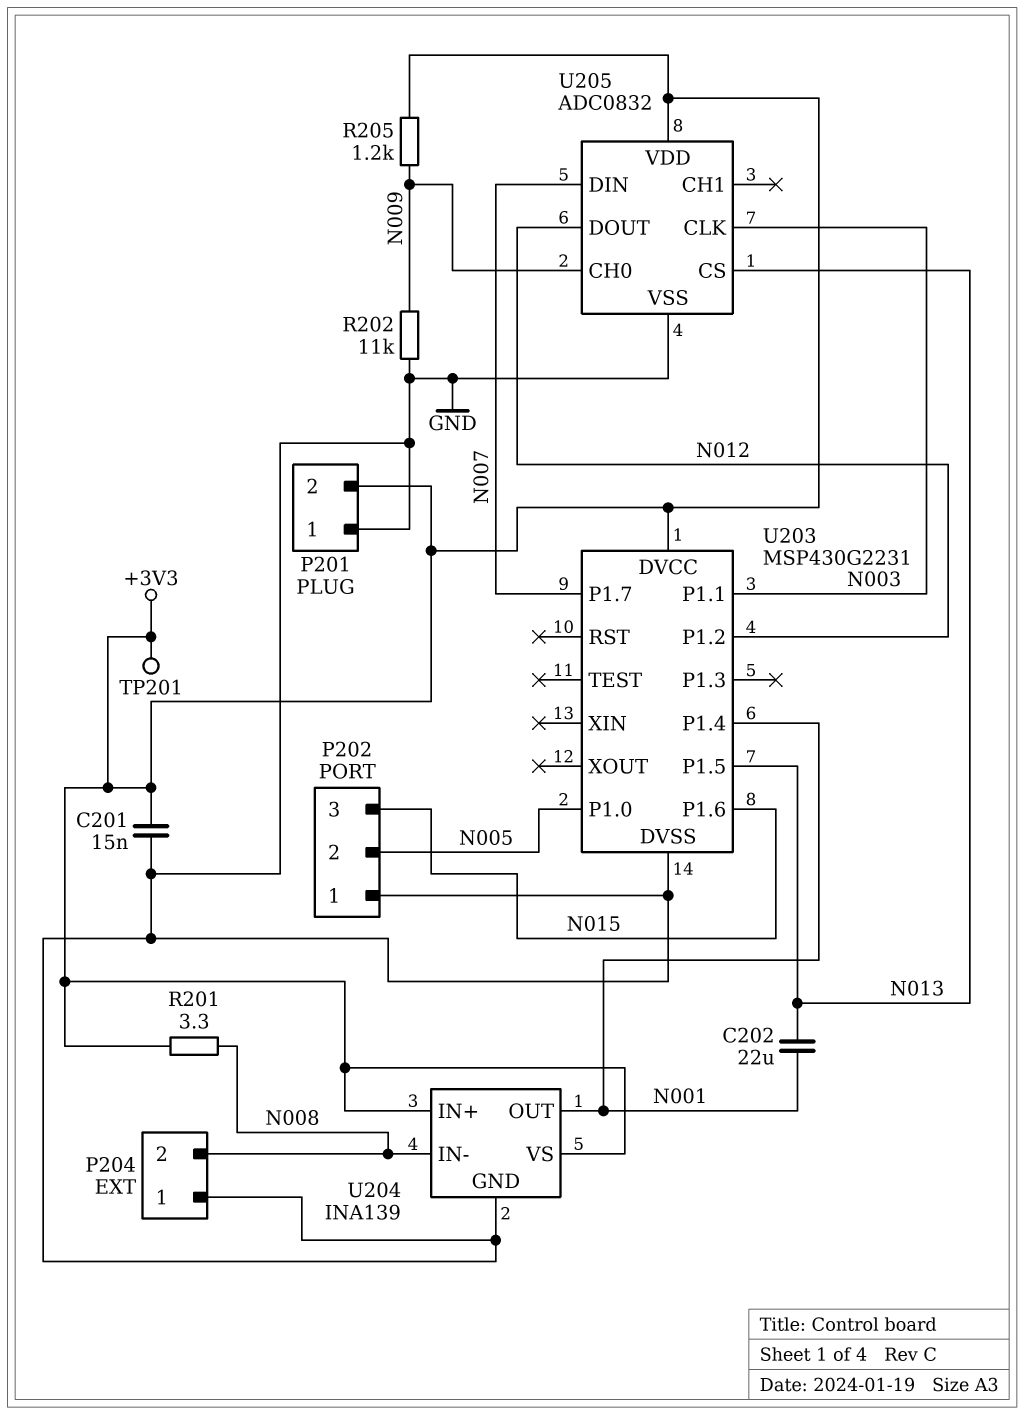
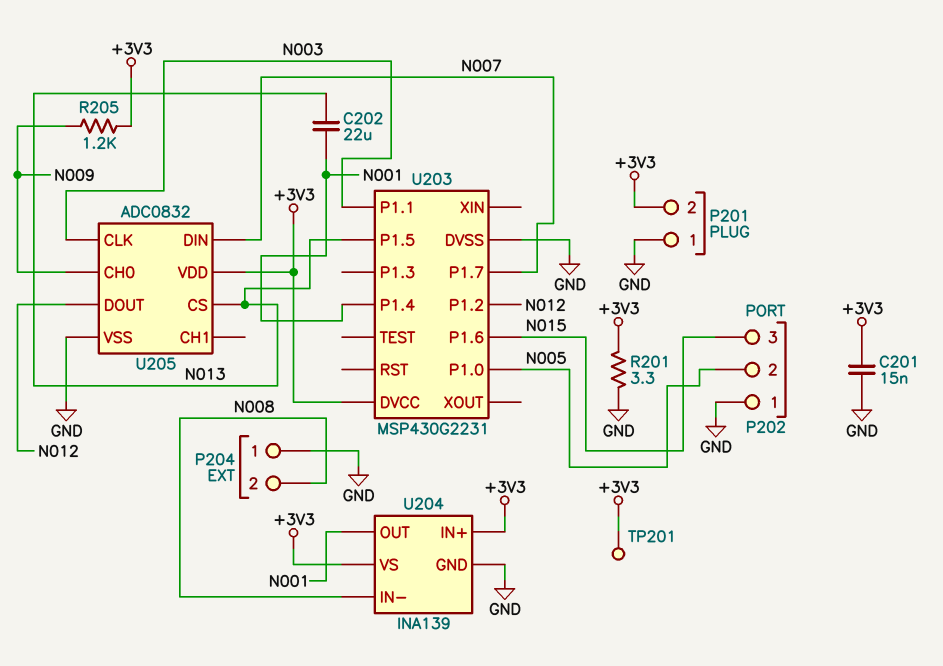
R201: 3.3 (+3V3, N008) -> 3.3 (+3V3, GND)
R202: 11k (GND, N009) -> none

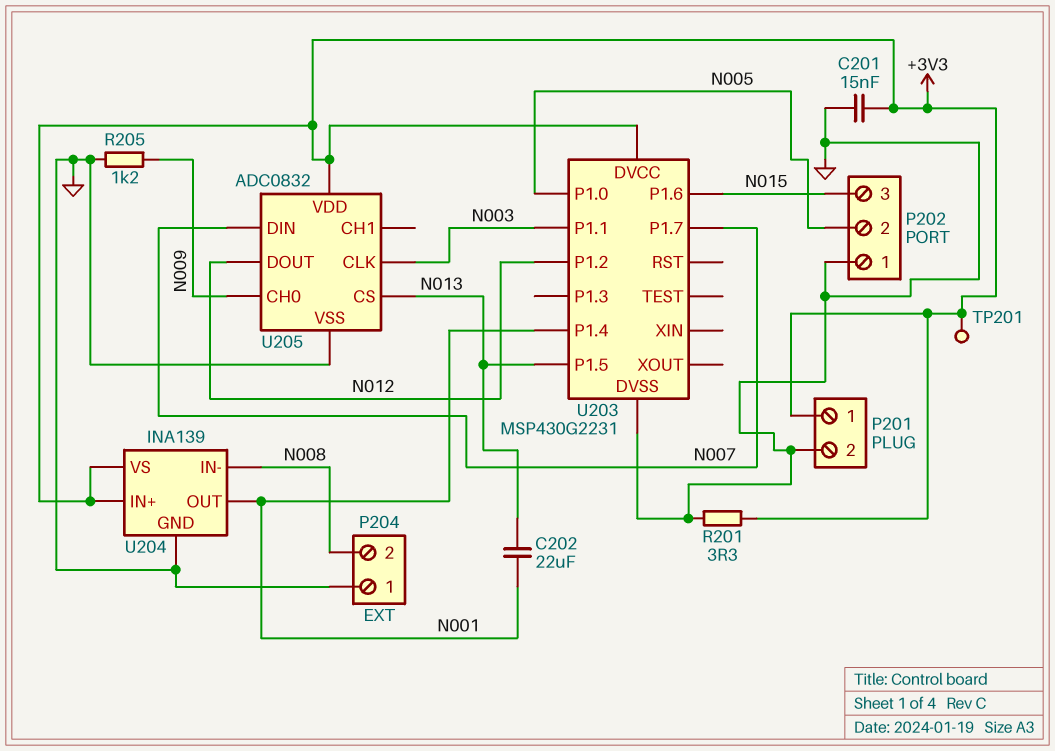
P201 pin 1: GND -> +3V3
P201 pin 2: +3V3 -> GND
R205: 1.2k (+3V3, N009) -> 1.2k (GND, N009)

